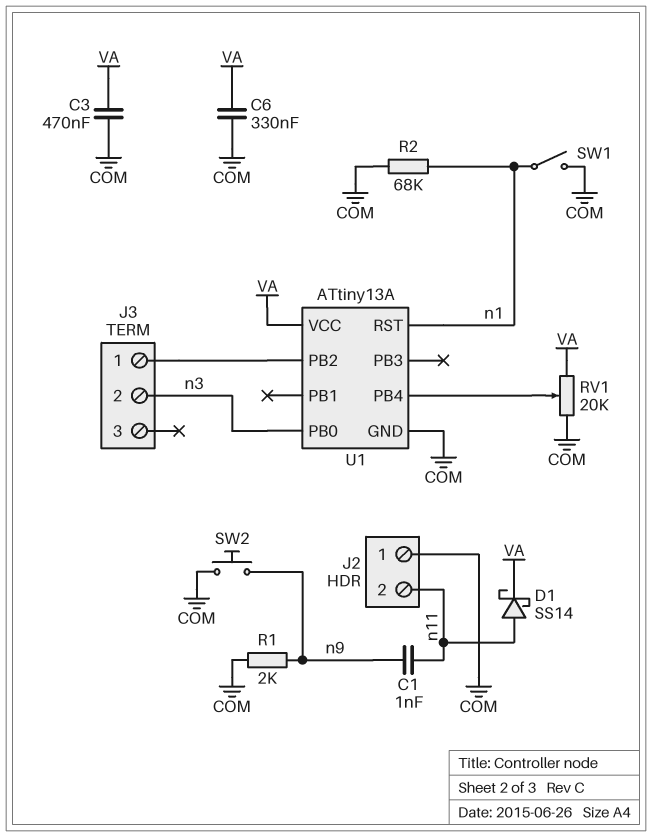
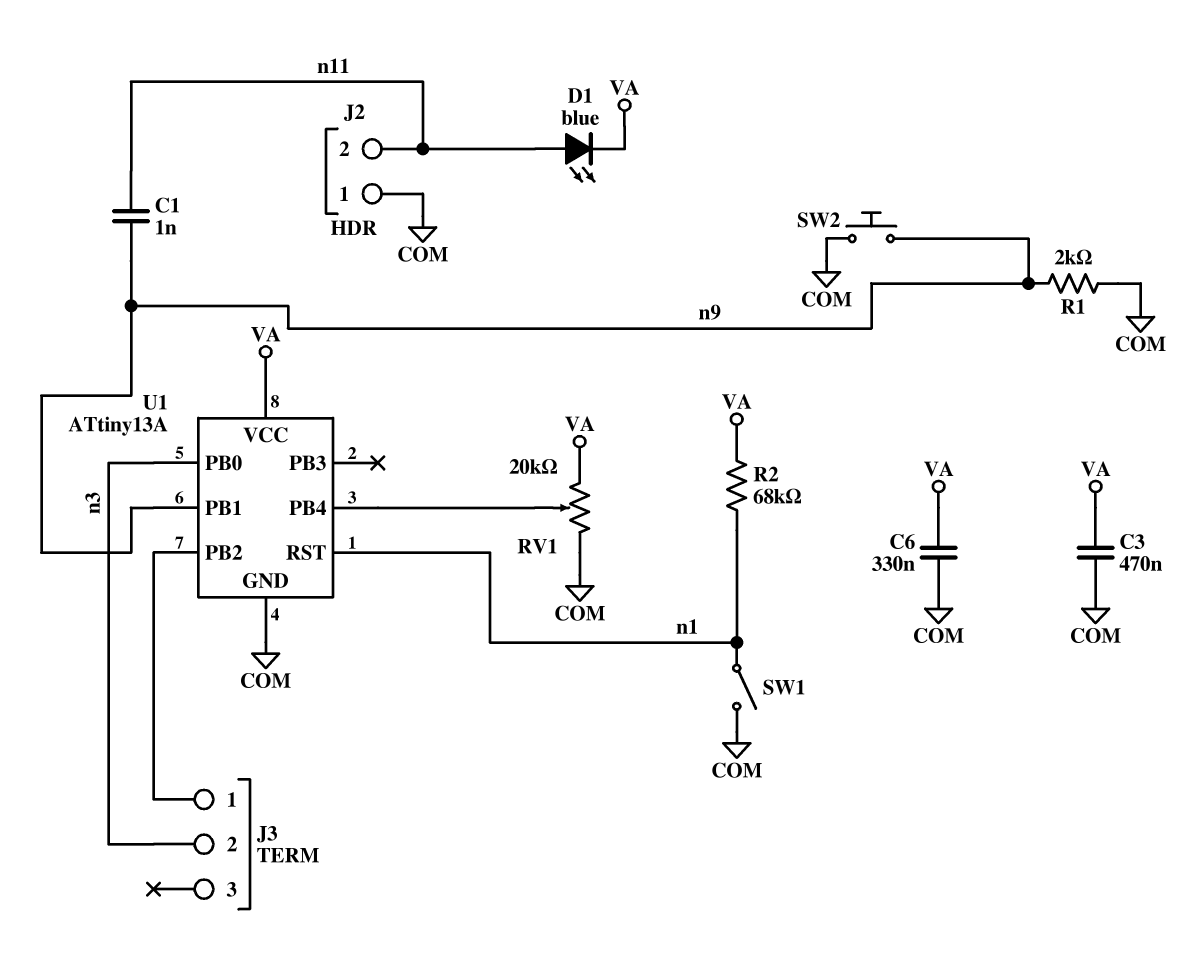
D1: schottky SS14 (A n11, K VA) -> LED blue (A n11, K VA)
R2: 68k (COM, n1) -> 68k (VA, n1)
U1 pin PB1: none -> n9

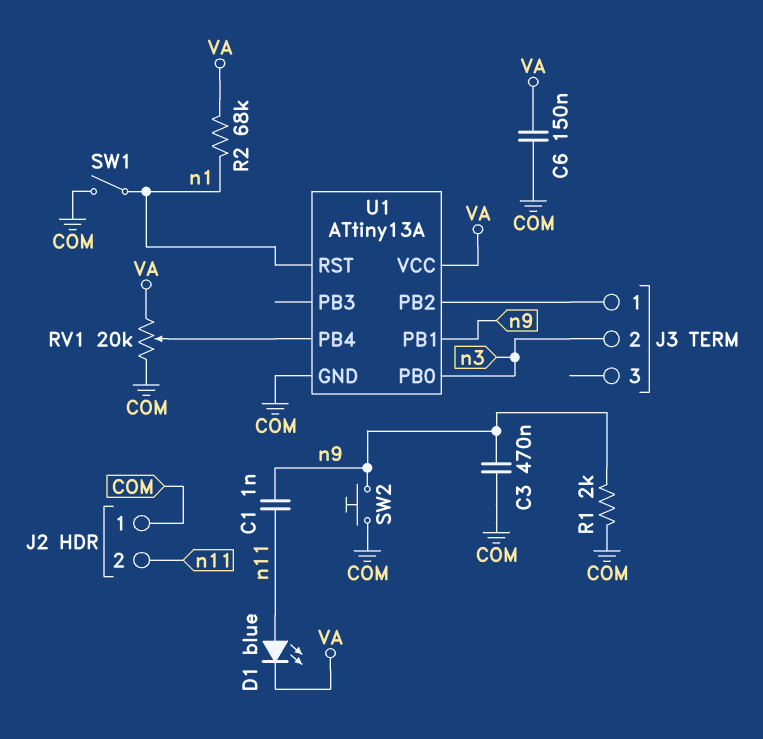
C3: 470nF (COM, VA) -> 470nF (COM, n9)
C6: 330nF (COM, VA) -> 150nF (COM, VA)

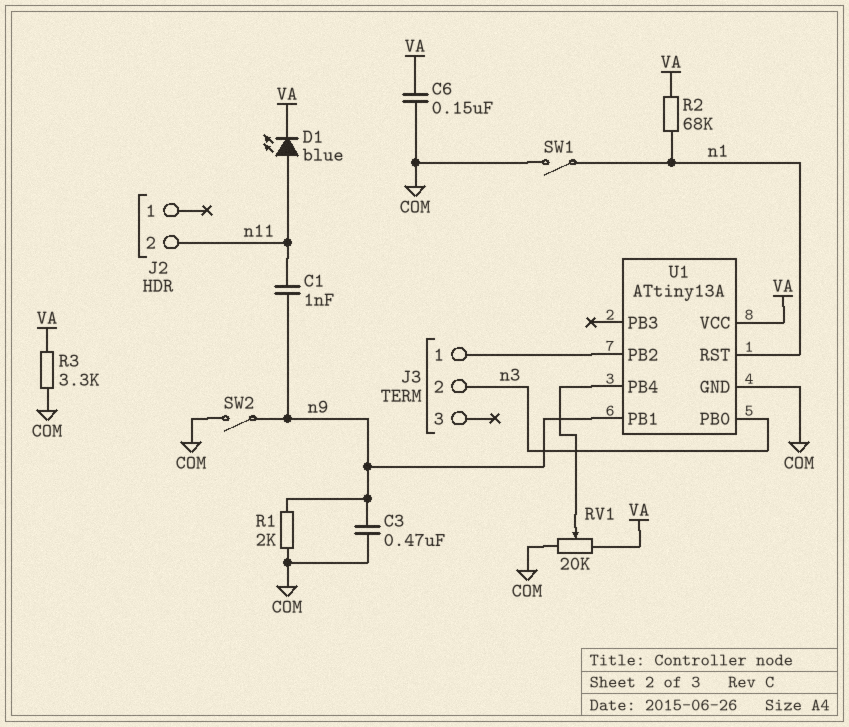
J2 pin 1: COM -> none
R3: none -> 3.3k (COM, VA)
SW2: button (COM, n9) -> switch (COM, n9)

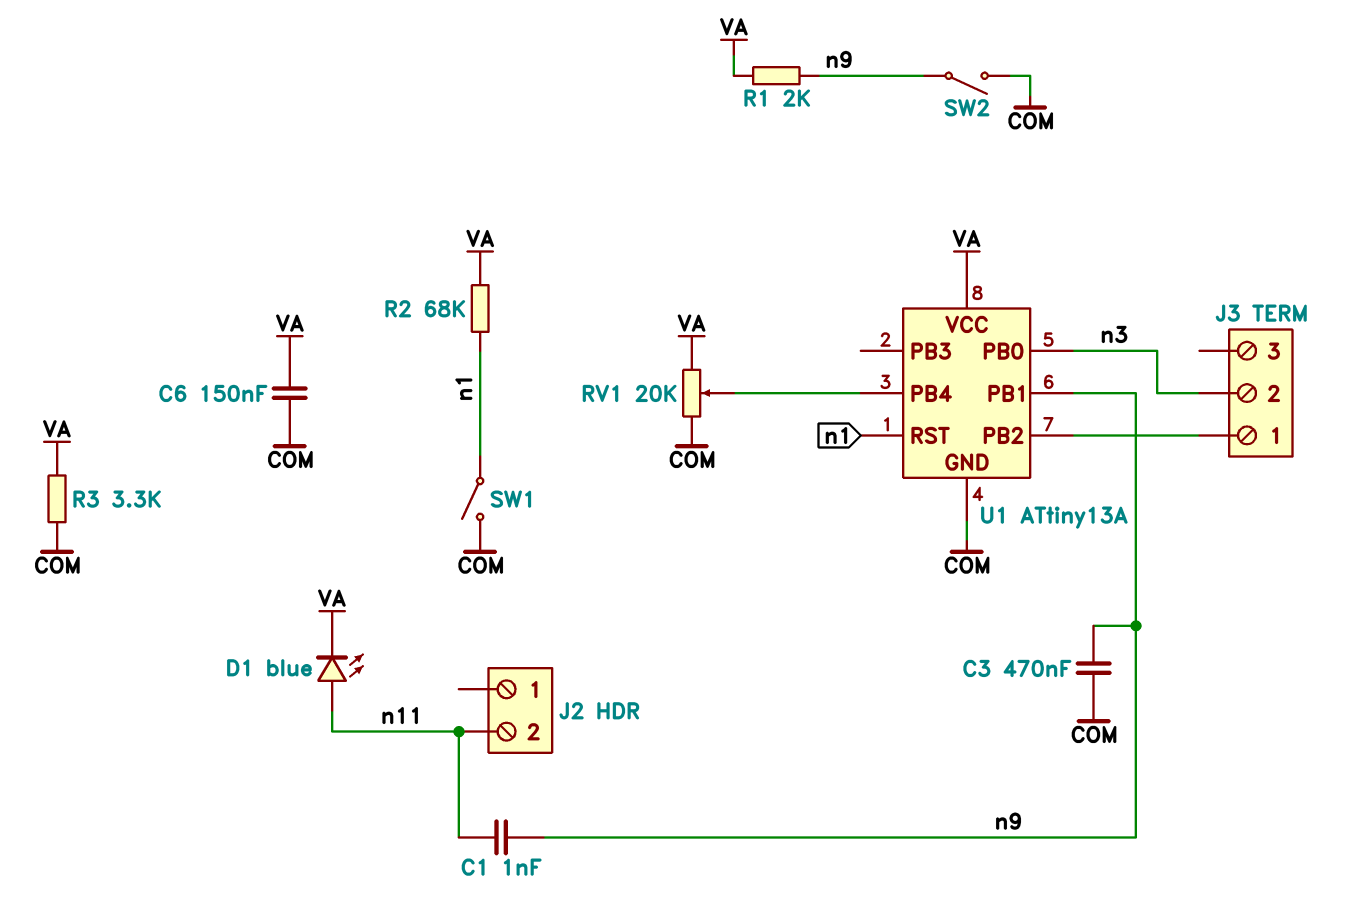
R1: 2k (COM, n9) -> 2k (VA, n9)

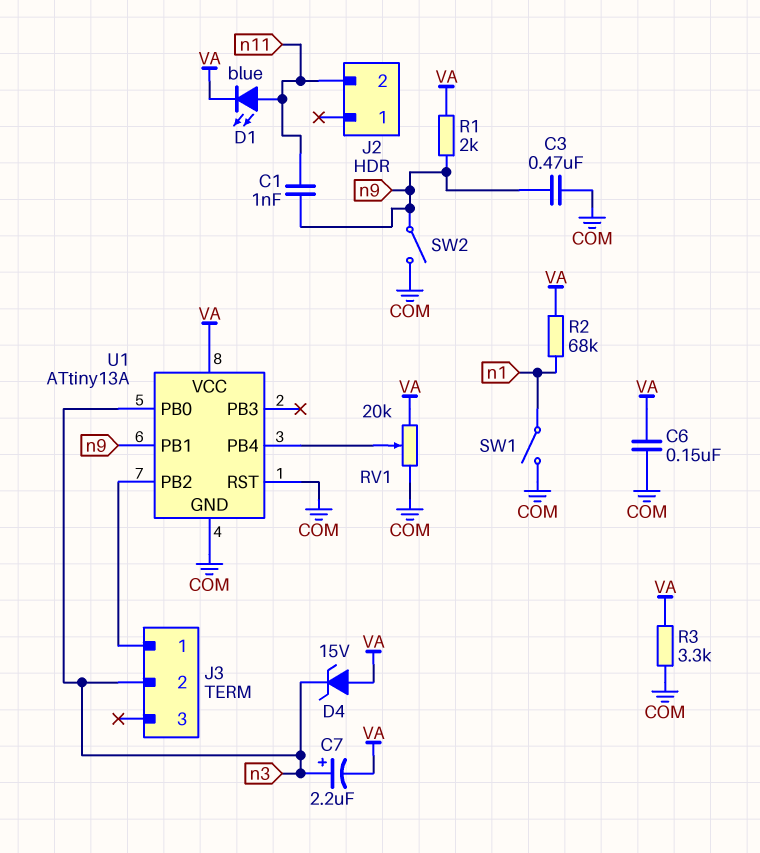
C7: none -> 2.2uF (plus n3, minus VA)
D4: none -> zener 15V (A VA, K n3)
U1 pin RST: n1 -> COM

